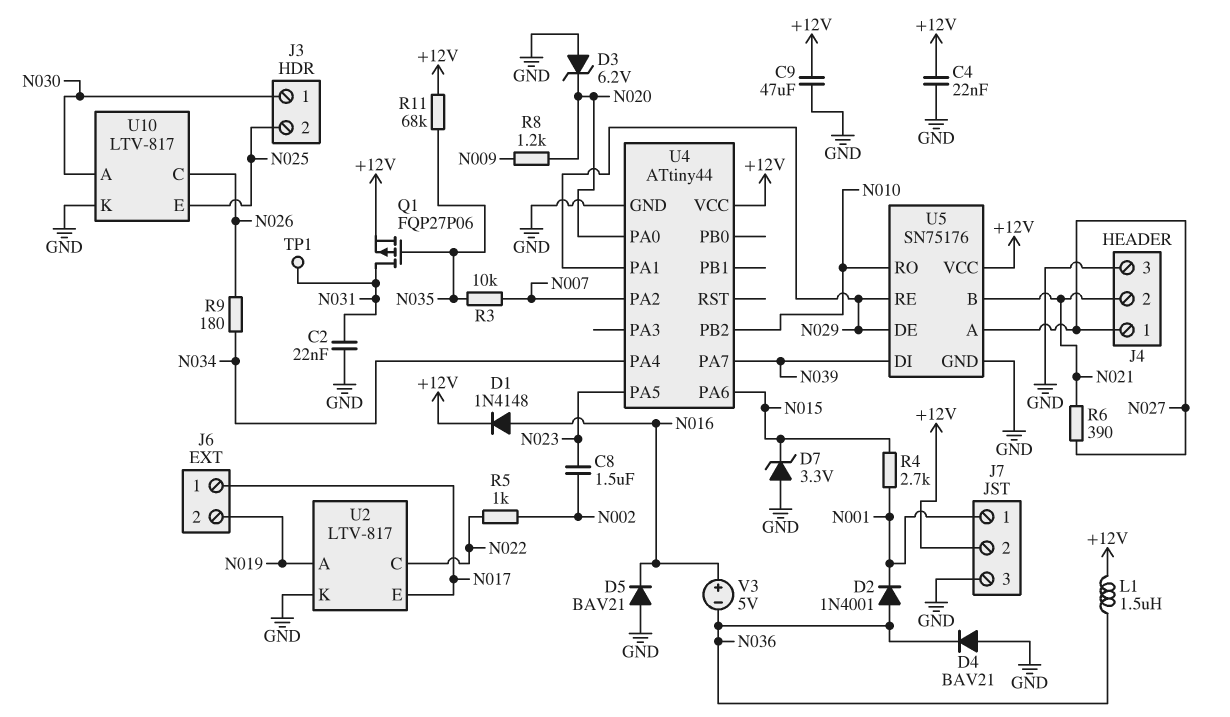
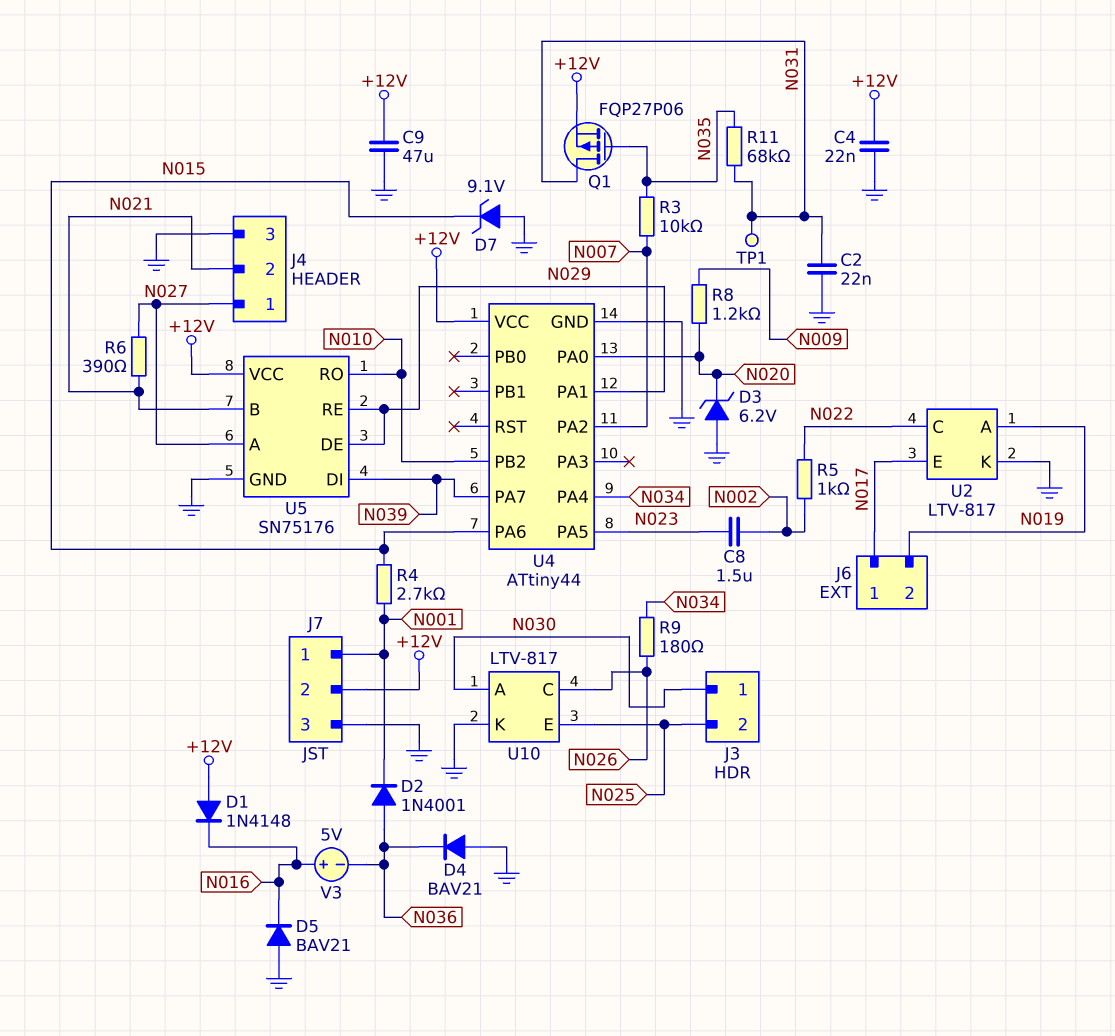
D1: diode 1N4148 (A N016, K +12V) -> diode 1N4148 (A +12V, K N016)
D7: zener 3.3V (A GND, K N015) -> zener 9.1V (A GND, K N015)
L1: 1.5uH (+12V, N036) -> none
R11: 68k (+12V, N035) -> 68k (N031, N035)

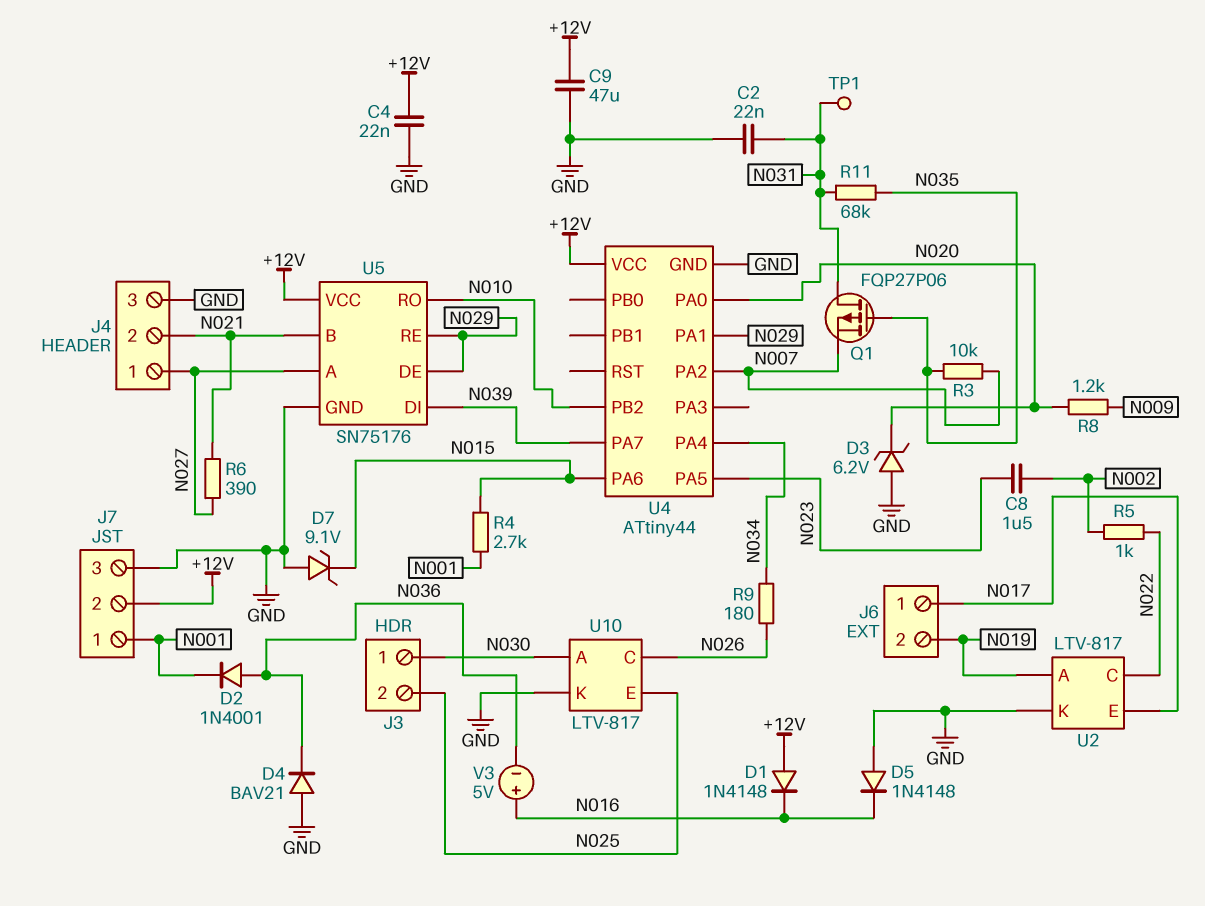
D5: diode BAV21 (A GND, K N016) -> diode 1N4148 (A GND, K N016)
Q1: PMOS FQP27P06 (G N035, D N031, S +12V) -> PMOS FQP27P06 (G N035, D N031, S N007)

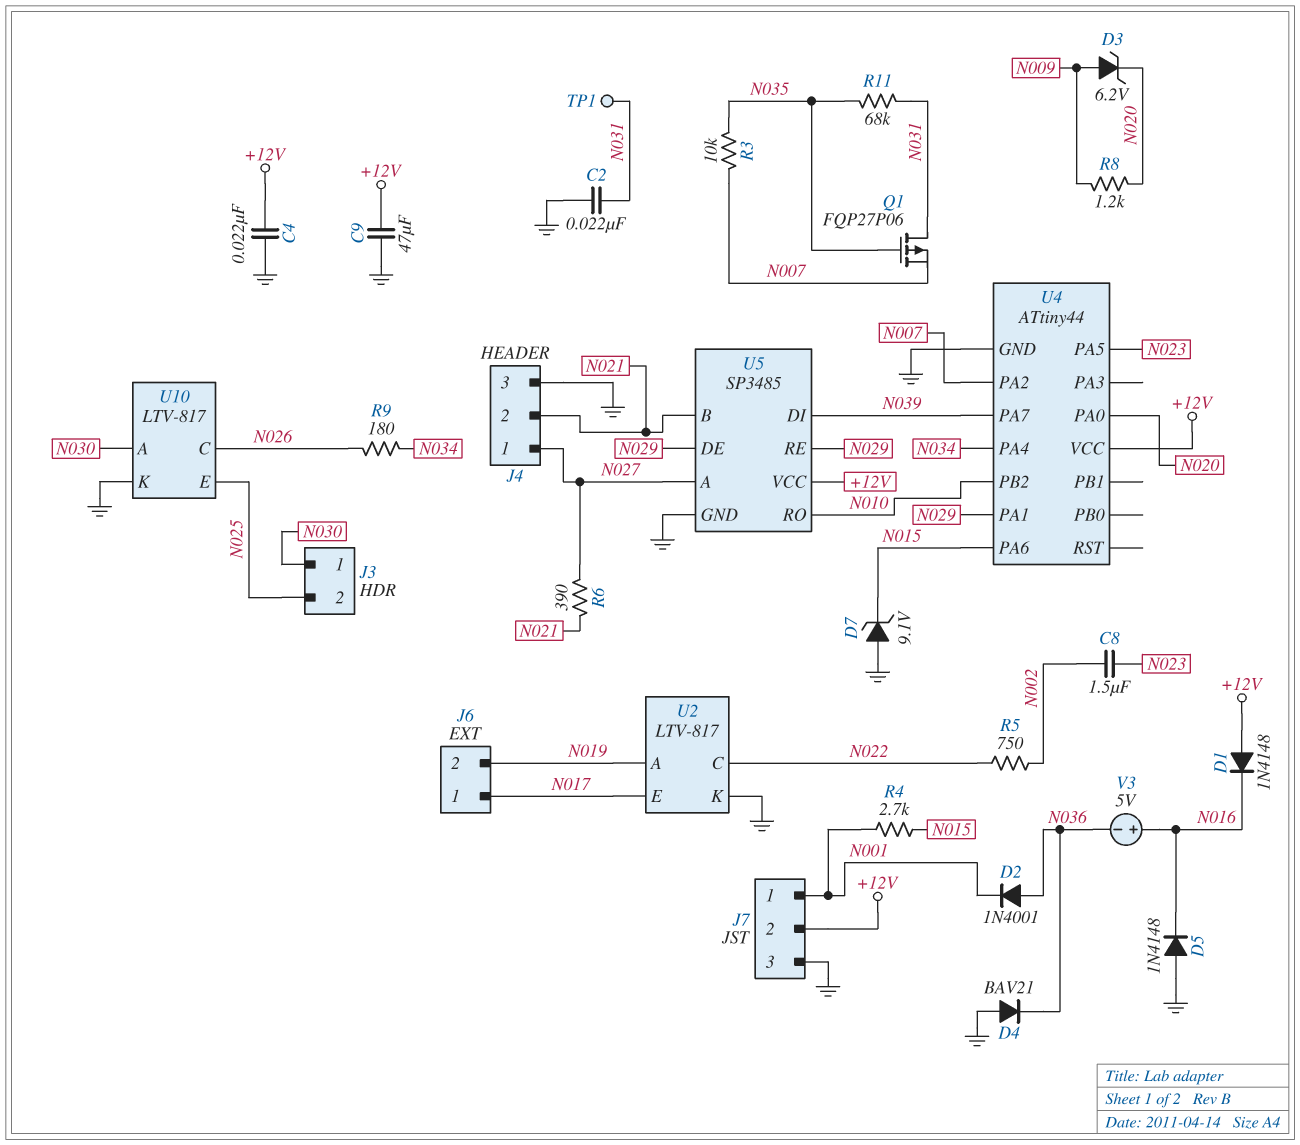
D3: zener 6.2V (A GND, K N020) -> zener 6.2V (A N009, K N020)
R5: 1k (N002, N022) -> 750 (N002, N022)
U5: SN75176 -> SP3485

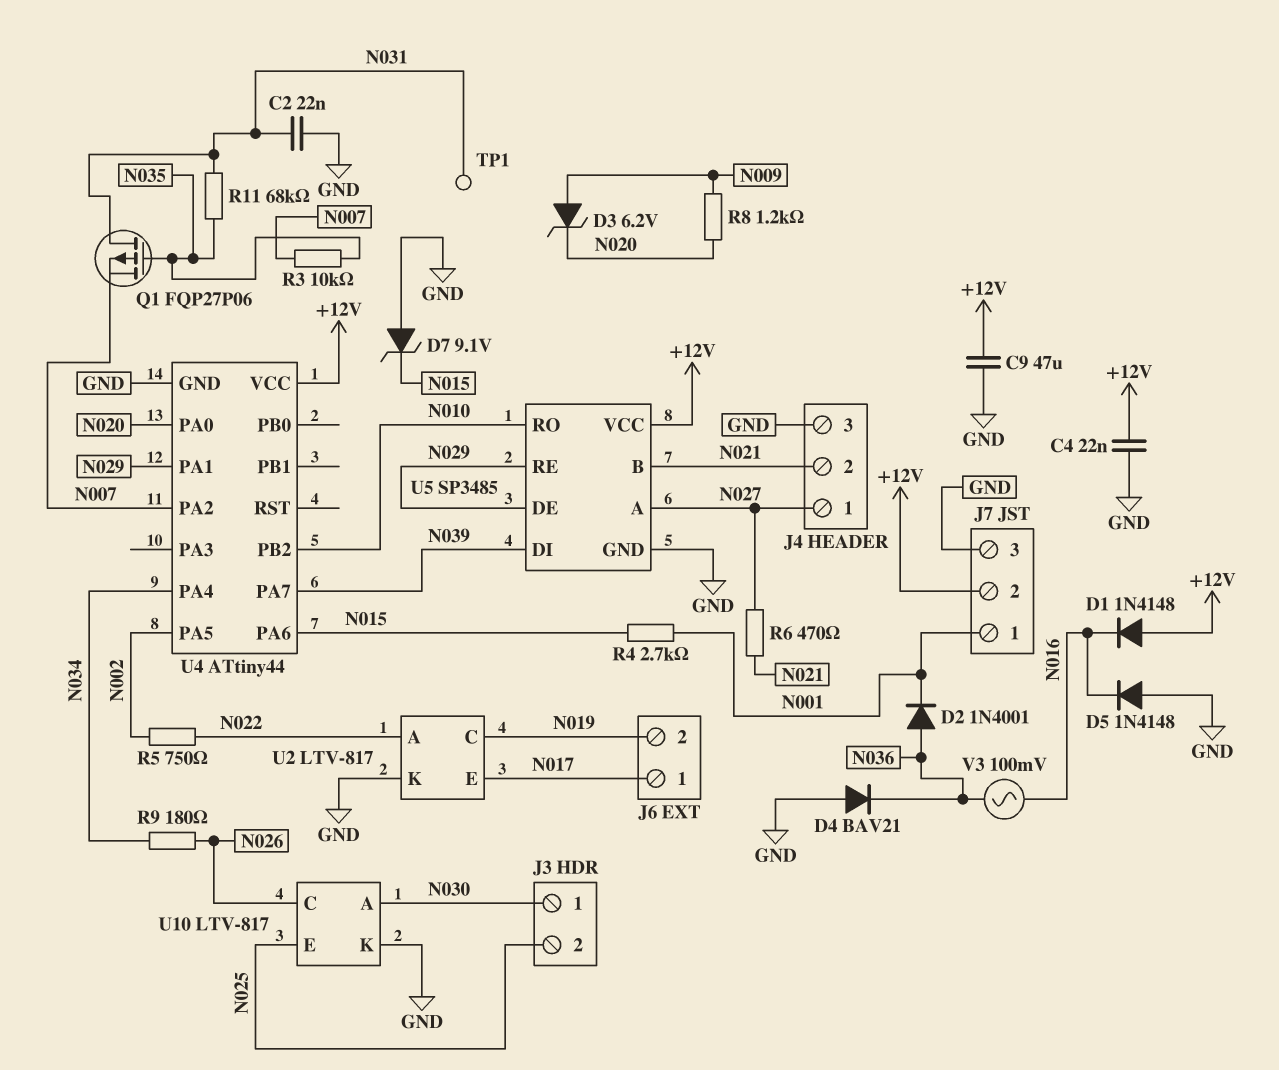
C8: 1.5uF (N002, N023) -> none
R6: 390 (N021, N027) -> 470 (N021, N027)
U2 pin A: N019 -> N022
U2 pin C: N022 -> N019
U4 pin PA5: N023 -> N002
V3: 5V (plus N016, minus N036) -> AC 100mV (N016, N036)

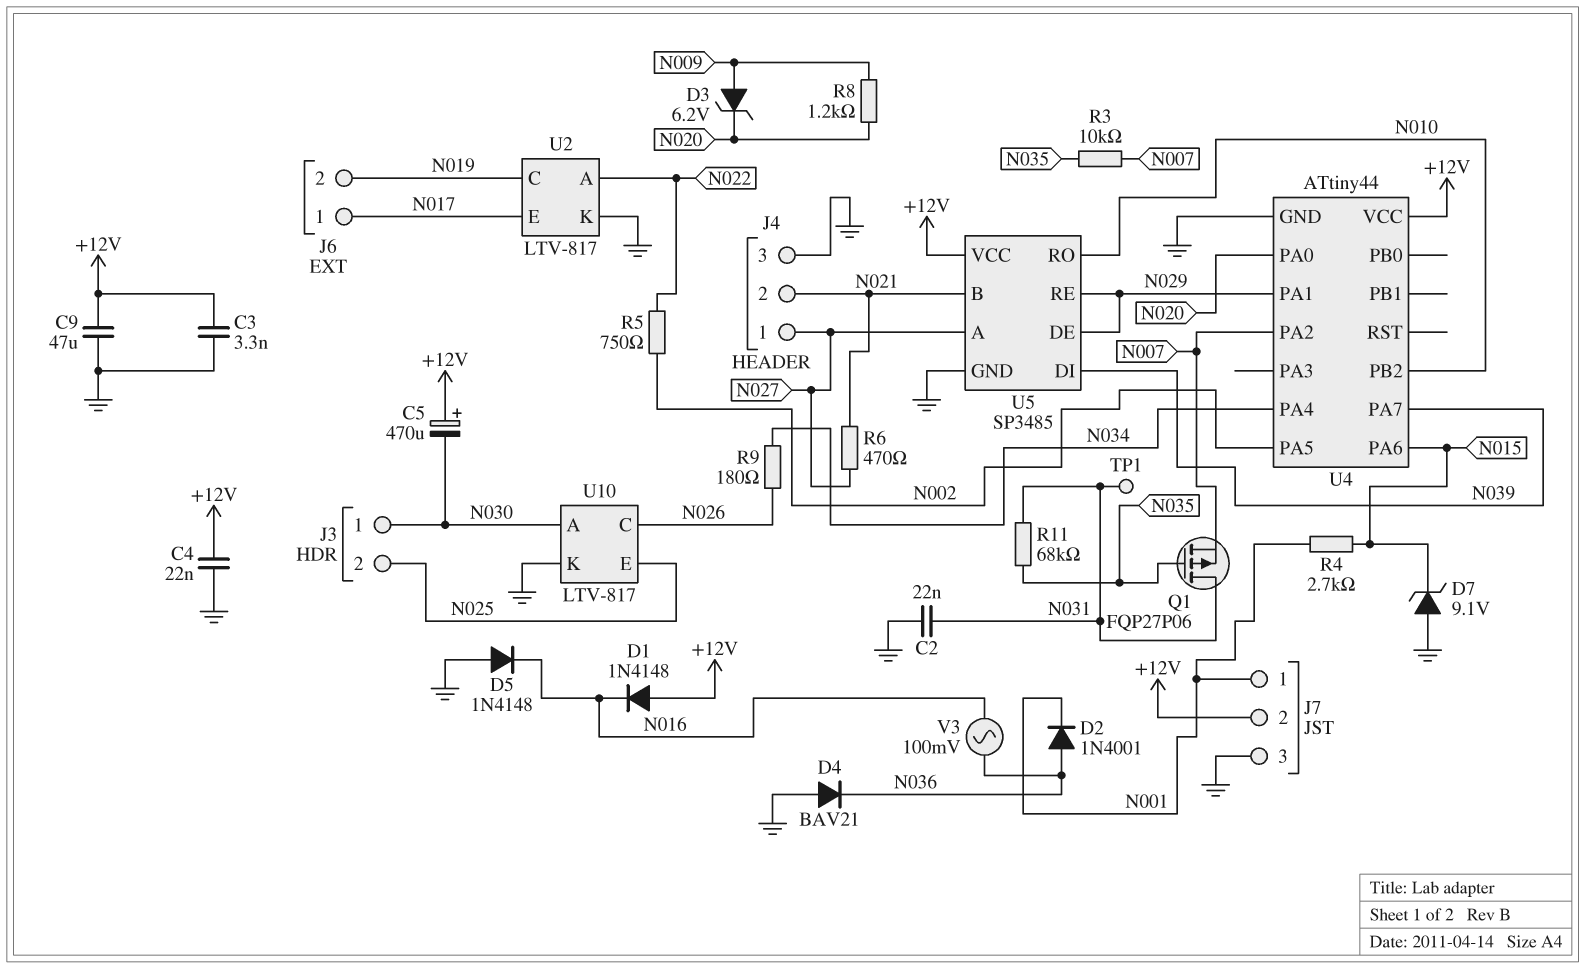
C3: none -> 3.3nF (+12V, GND)
C5: none -> 470uF (plus +12V, minus N030)

